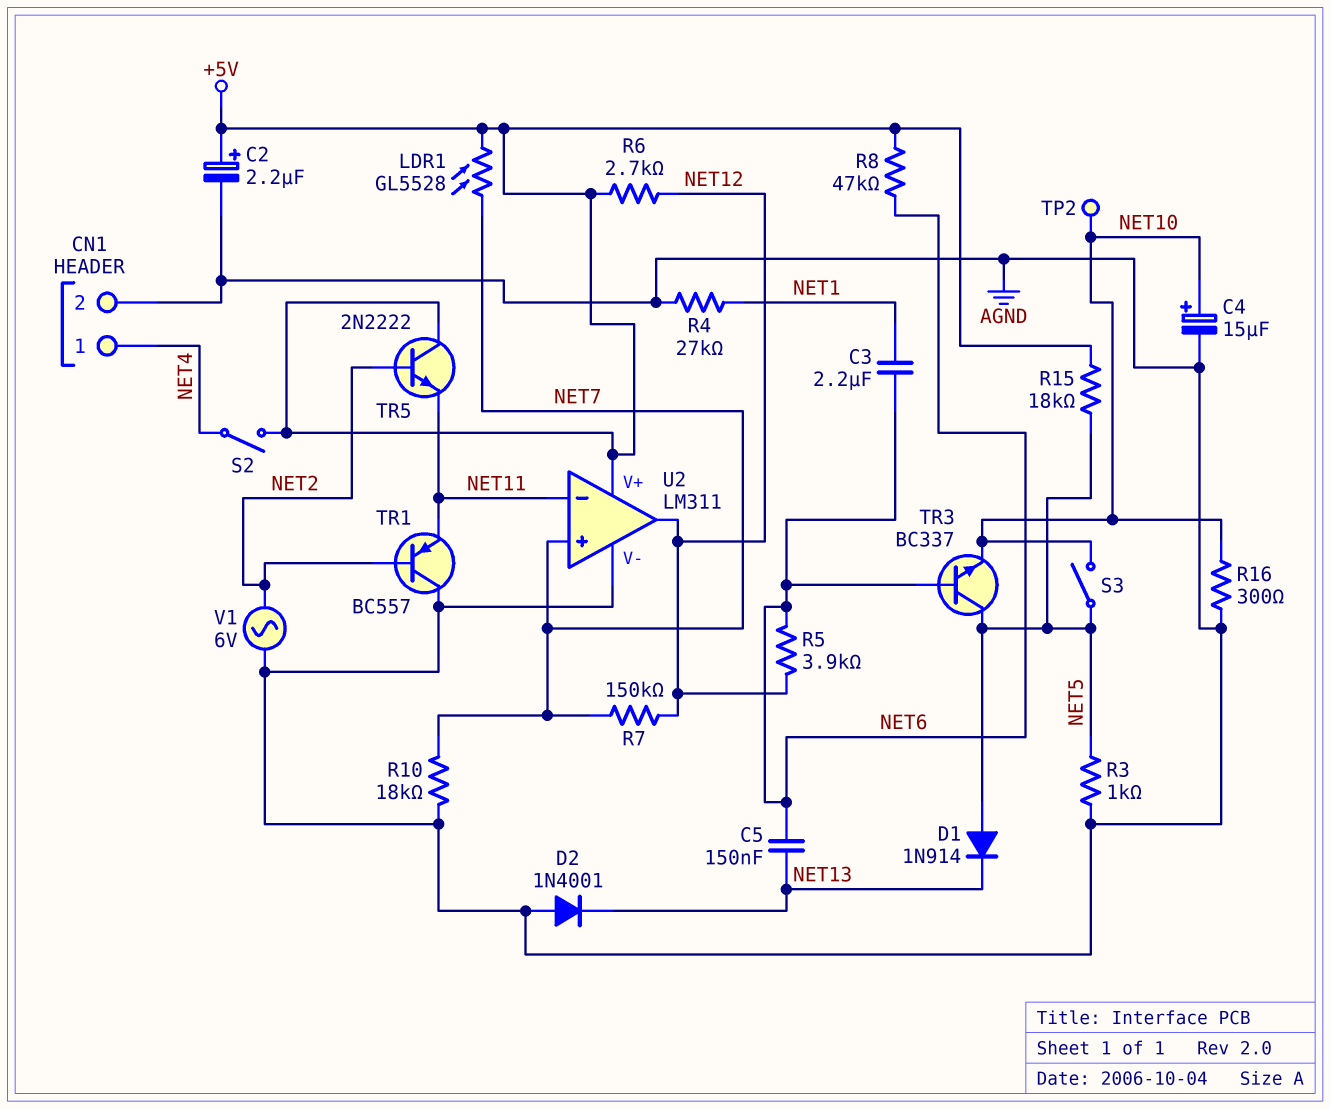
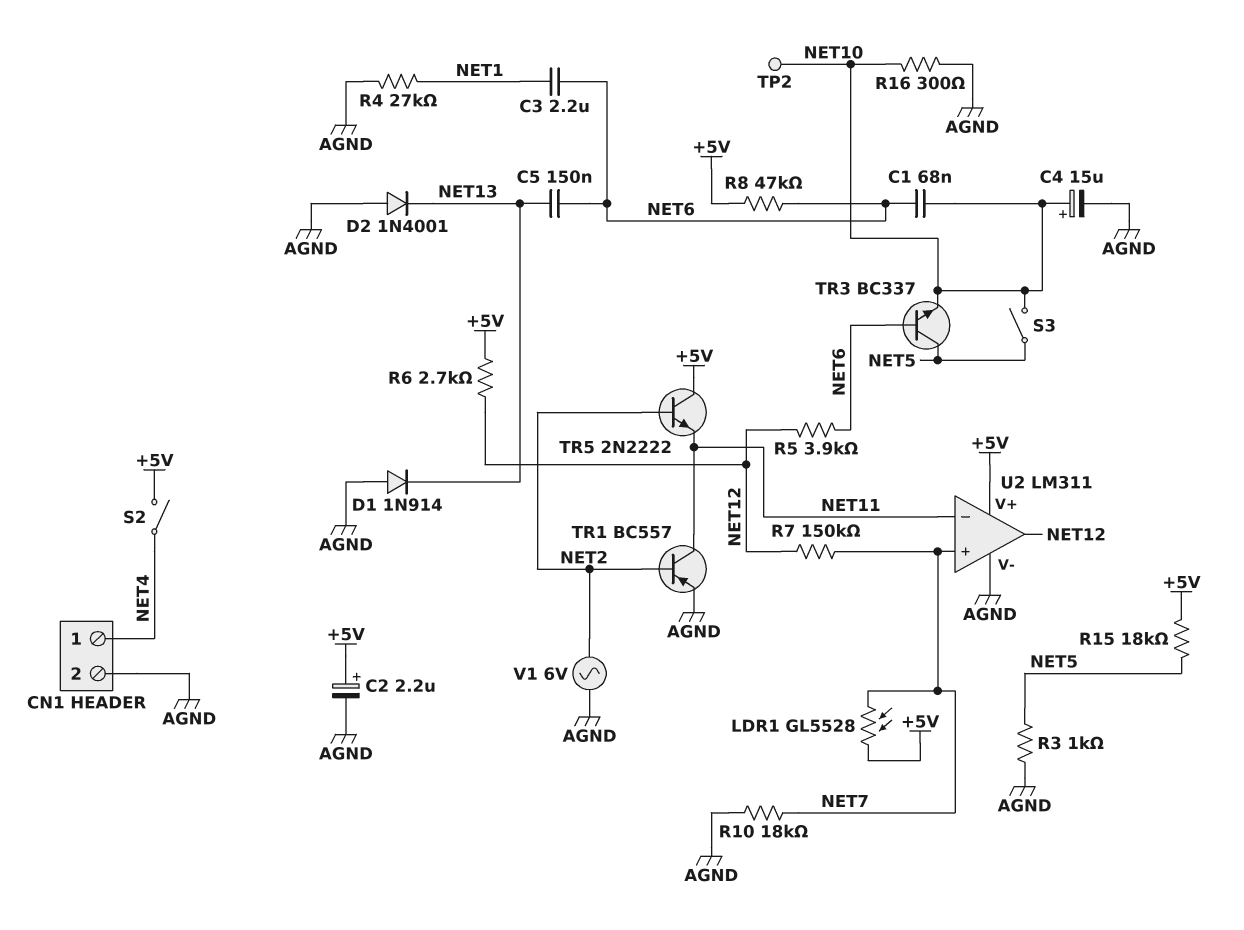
C1: none -> 68nF (NET6, NET10)
D1: diode 1N914 (A NET5, K NET13) -> diode 1N914 (A AGND, K NET13)
TR1: PNP BC557 (B NET2, C AGND, E NET11) -> PNP BC557 (B NET2, C NET11, E AGND)

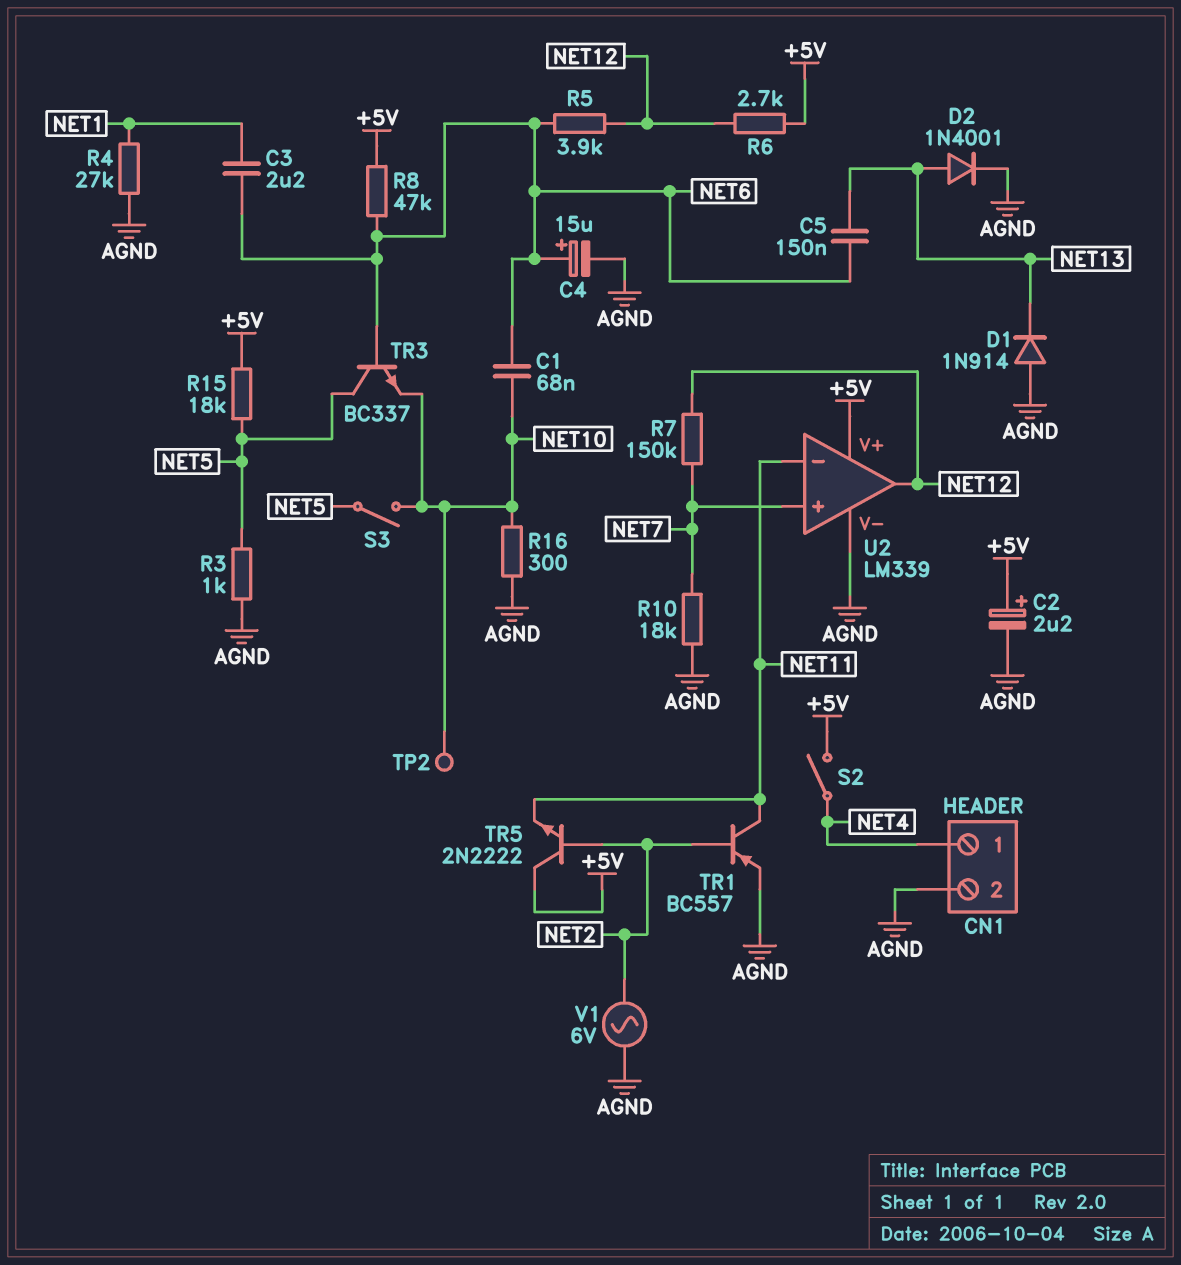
C4: 15uF (plus NET10, minus AGND) -> 15uF (plus NET6, minus AGND)
D2: diode 1N4001 (A AGND, K NET13) -> diode 1N4001 (A NET13, K AGND)
LDR1: GL5528 (+5V, NET7) -> none
U2: LM311 -> LM339

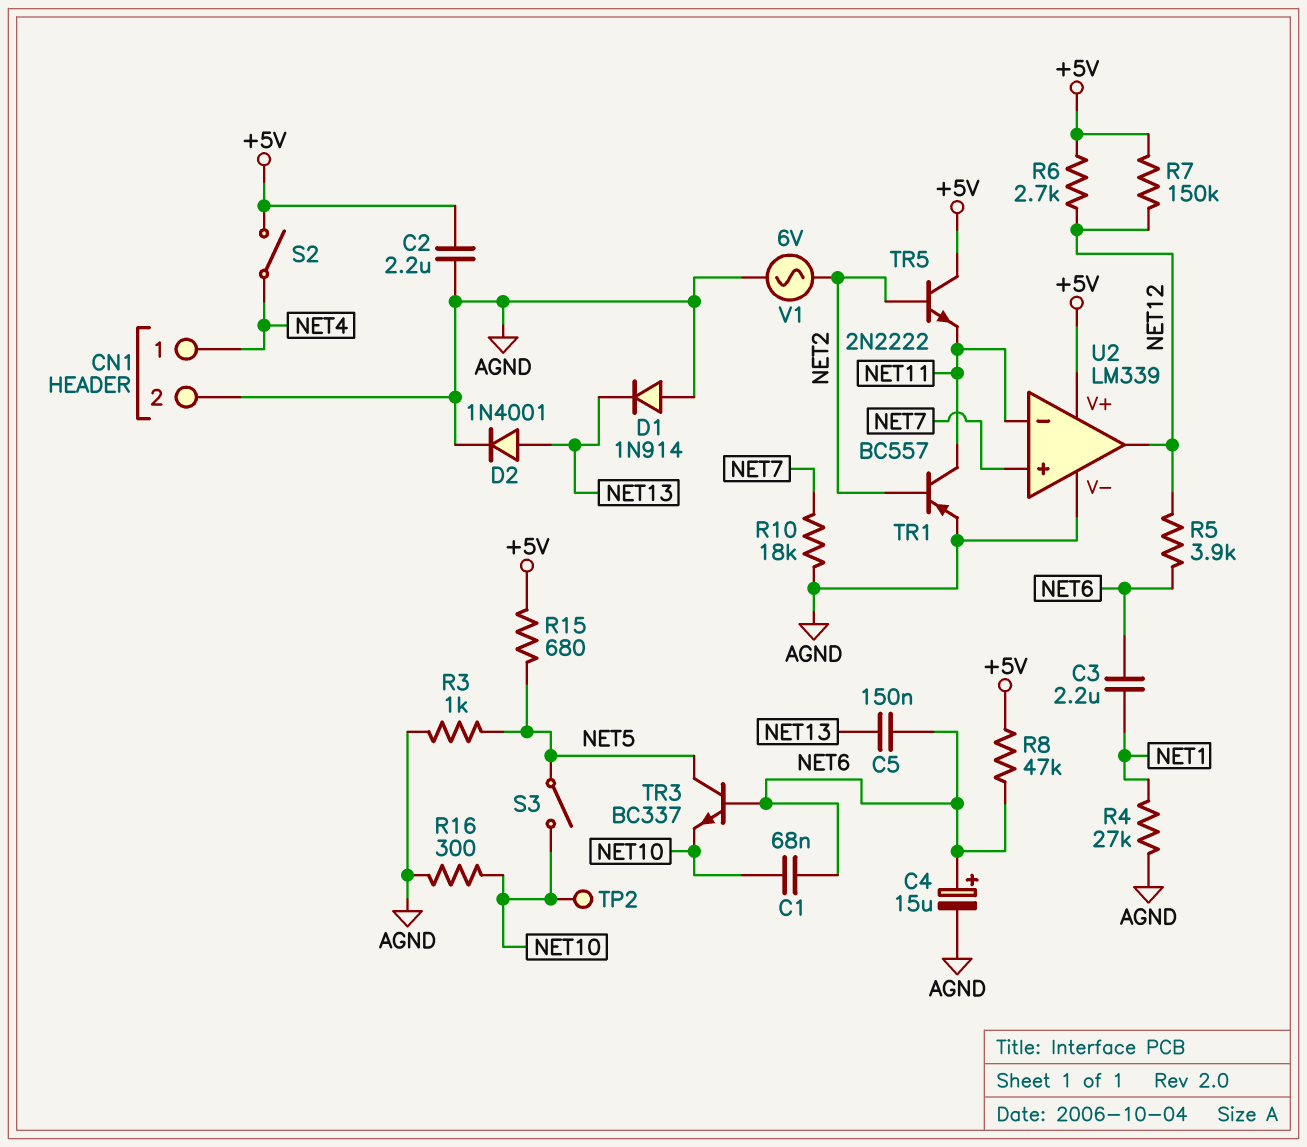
C2: 2.2uF (plus +5V, minus AGND) -> 2.2uF (+5V, AGND)
R7: 150k (NET7, NET12) -> 150k (+5V, NET12)
R15: 18k (+5V, NET5) -> 680 (+5V, NET5)

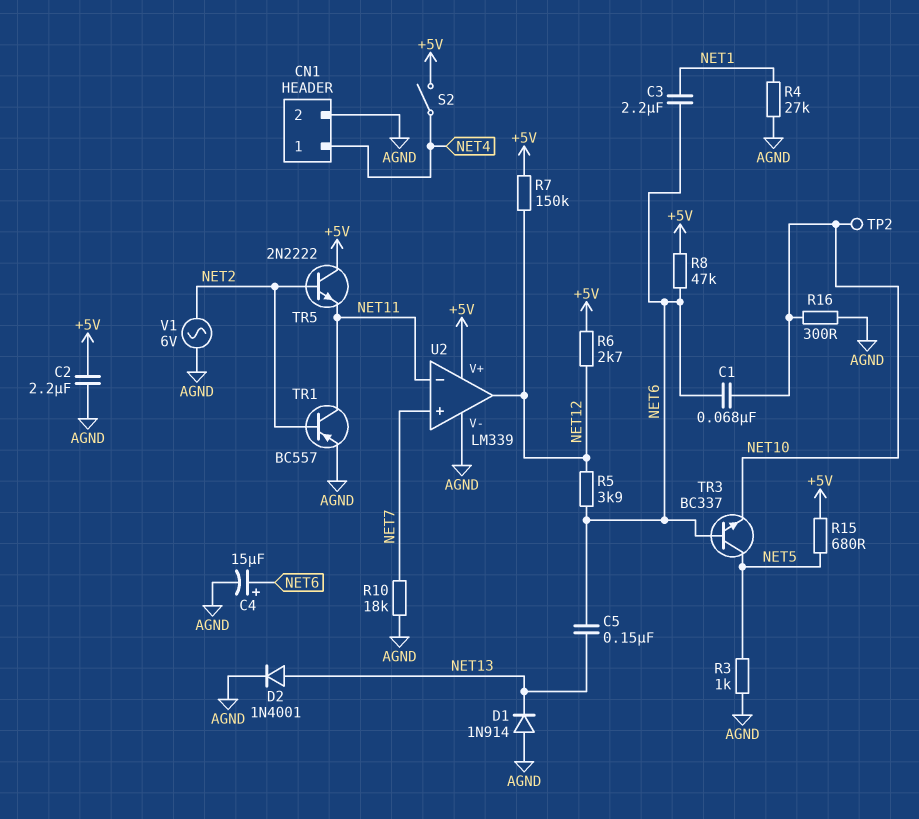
S3: switch (NET5, NET10) -> none

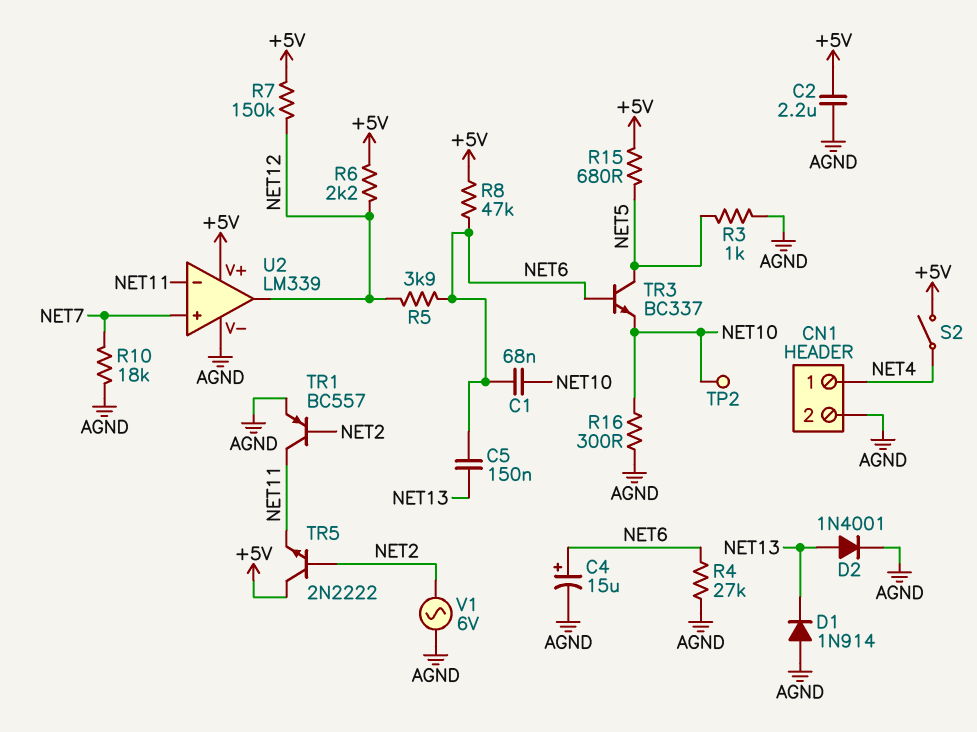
C3: 2.2uF (NET1, NET6) -> none
R4: 27k (AGND, NET1) -> 27k (AGND, NET6)
R6: 2.7k (+5V, NET12) -> 2.2k (+5V, NET12)

